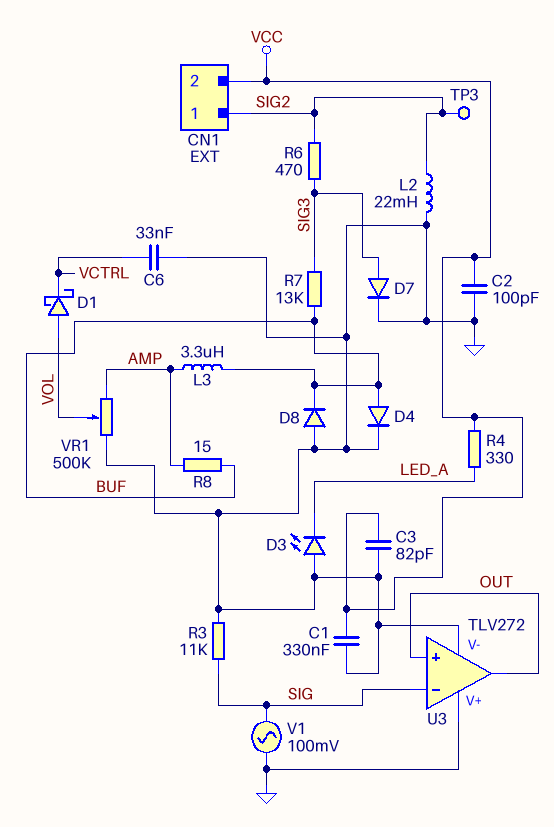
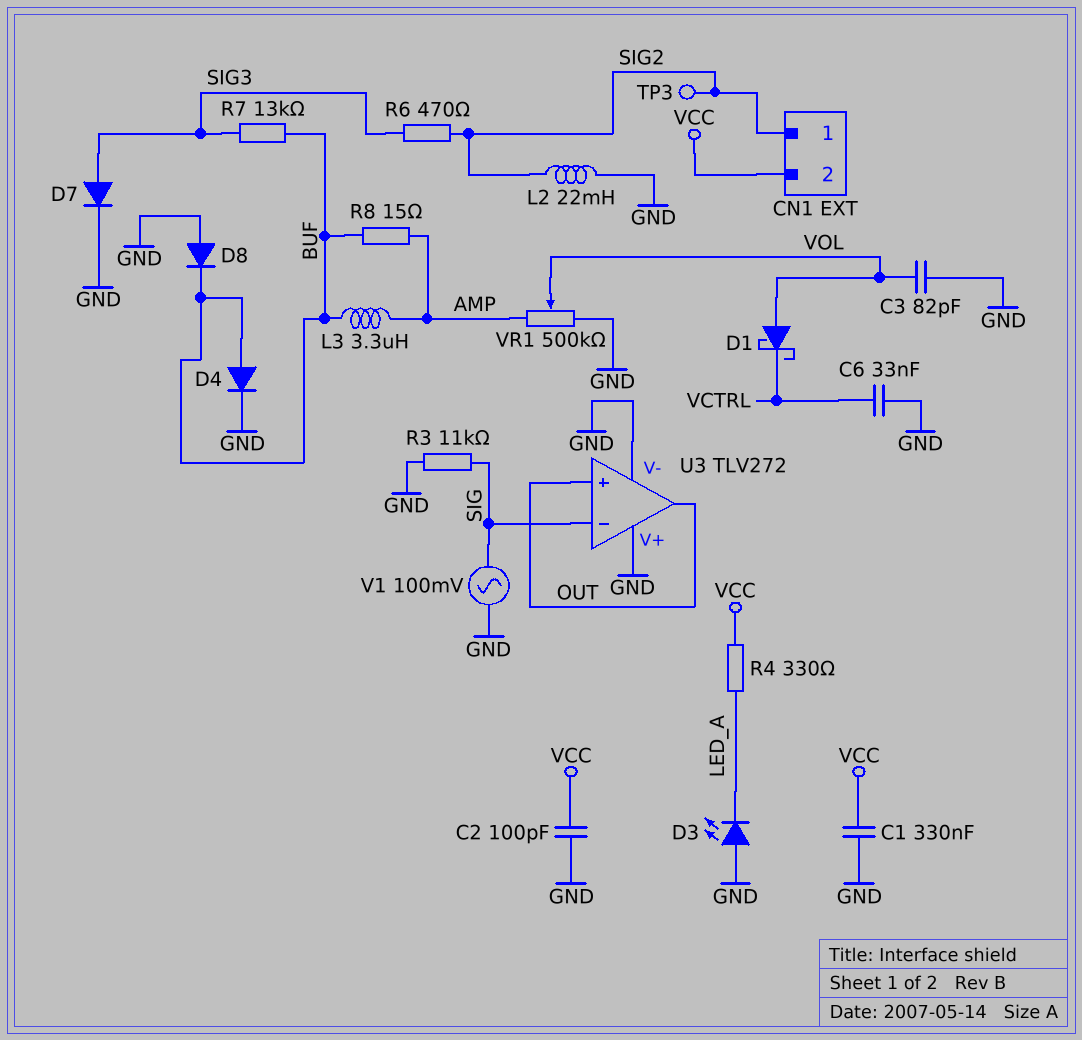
C3: 82pF (GND, VCC) -> 82pF (GND, VOL)

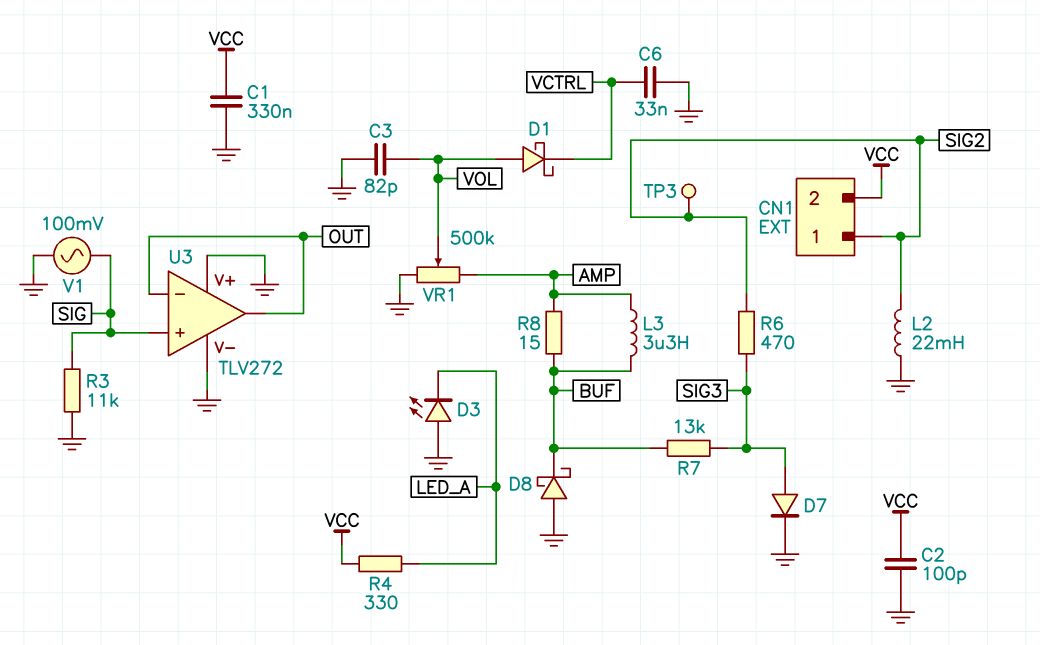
D4: diode (A BUF, K GND) -> none
D8: diode (A GND, K BUF) -> schottky (A GND, K BUF)
U3 pin in+: OUT -> SIG
U3 pin in-: SIG -> OUT

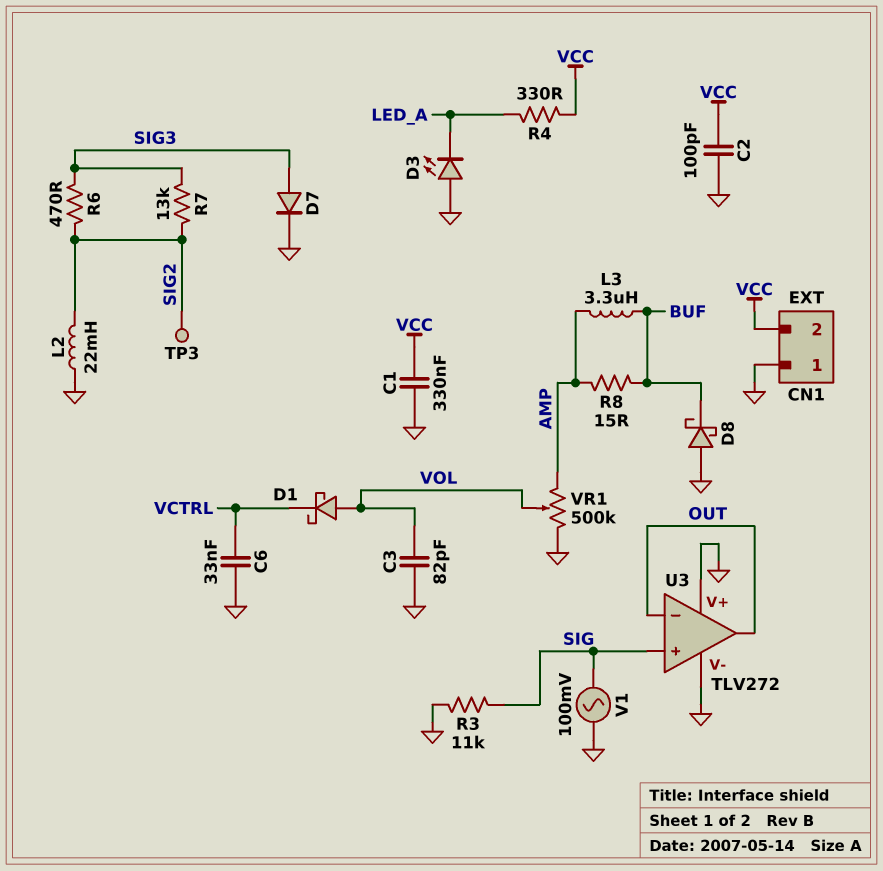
CN1 pin 1: SIG2 -> GND
R7: 13k (BUF, SIG3) -> 13k (SIG2, SIG3)

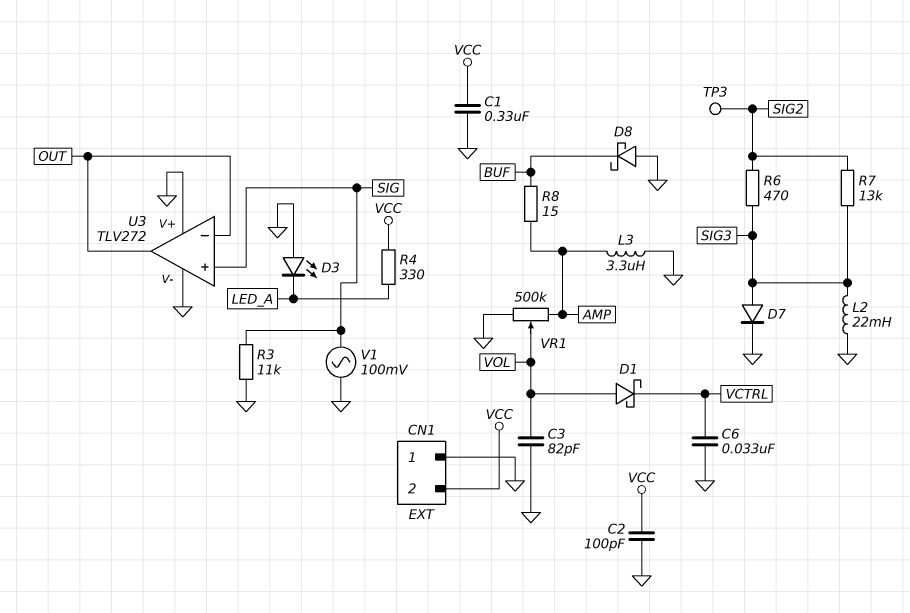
L2: 22mH (GND, SIG2) -> 22mH (GND, SIG3)
L3: 3.3uH (AMP, BUF) -> 3.3uH (AMP, GND)

